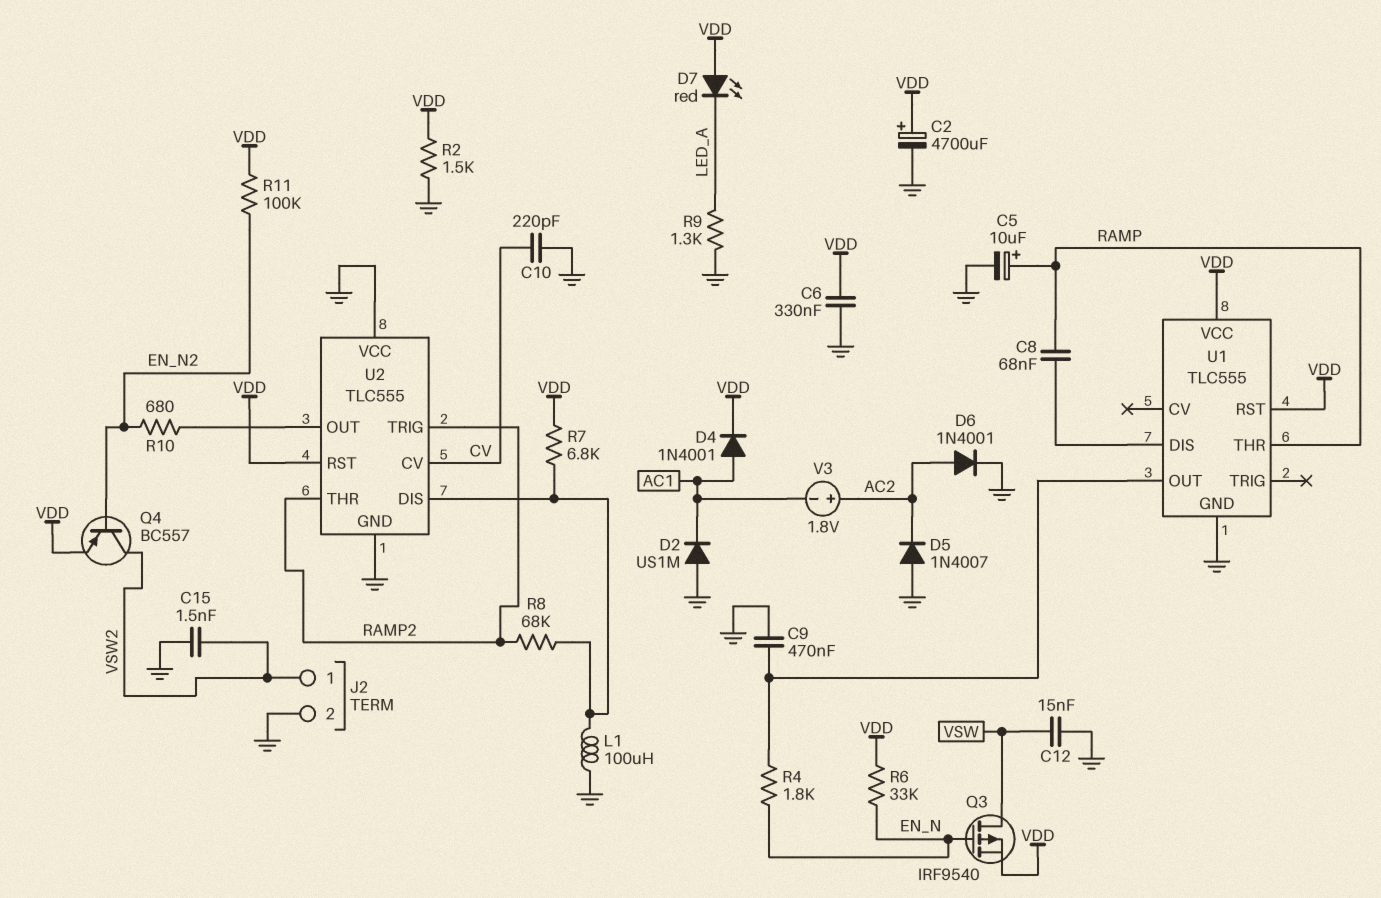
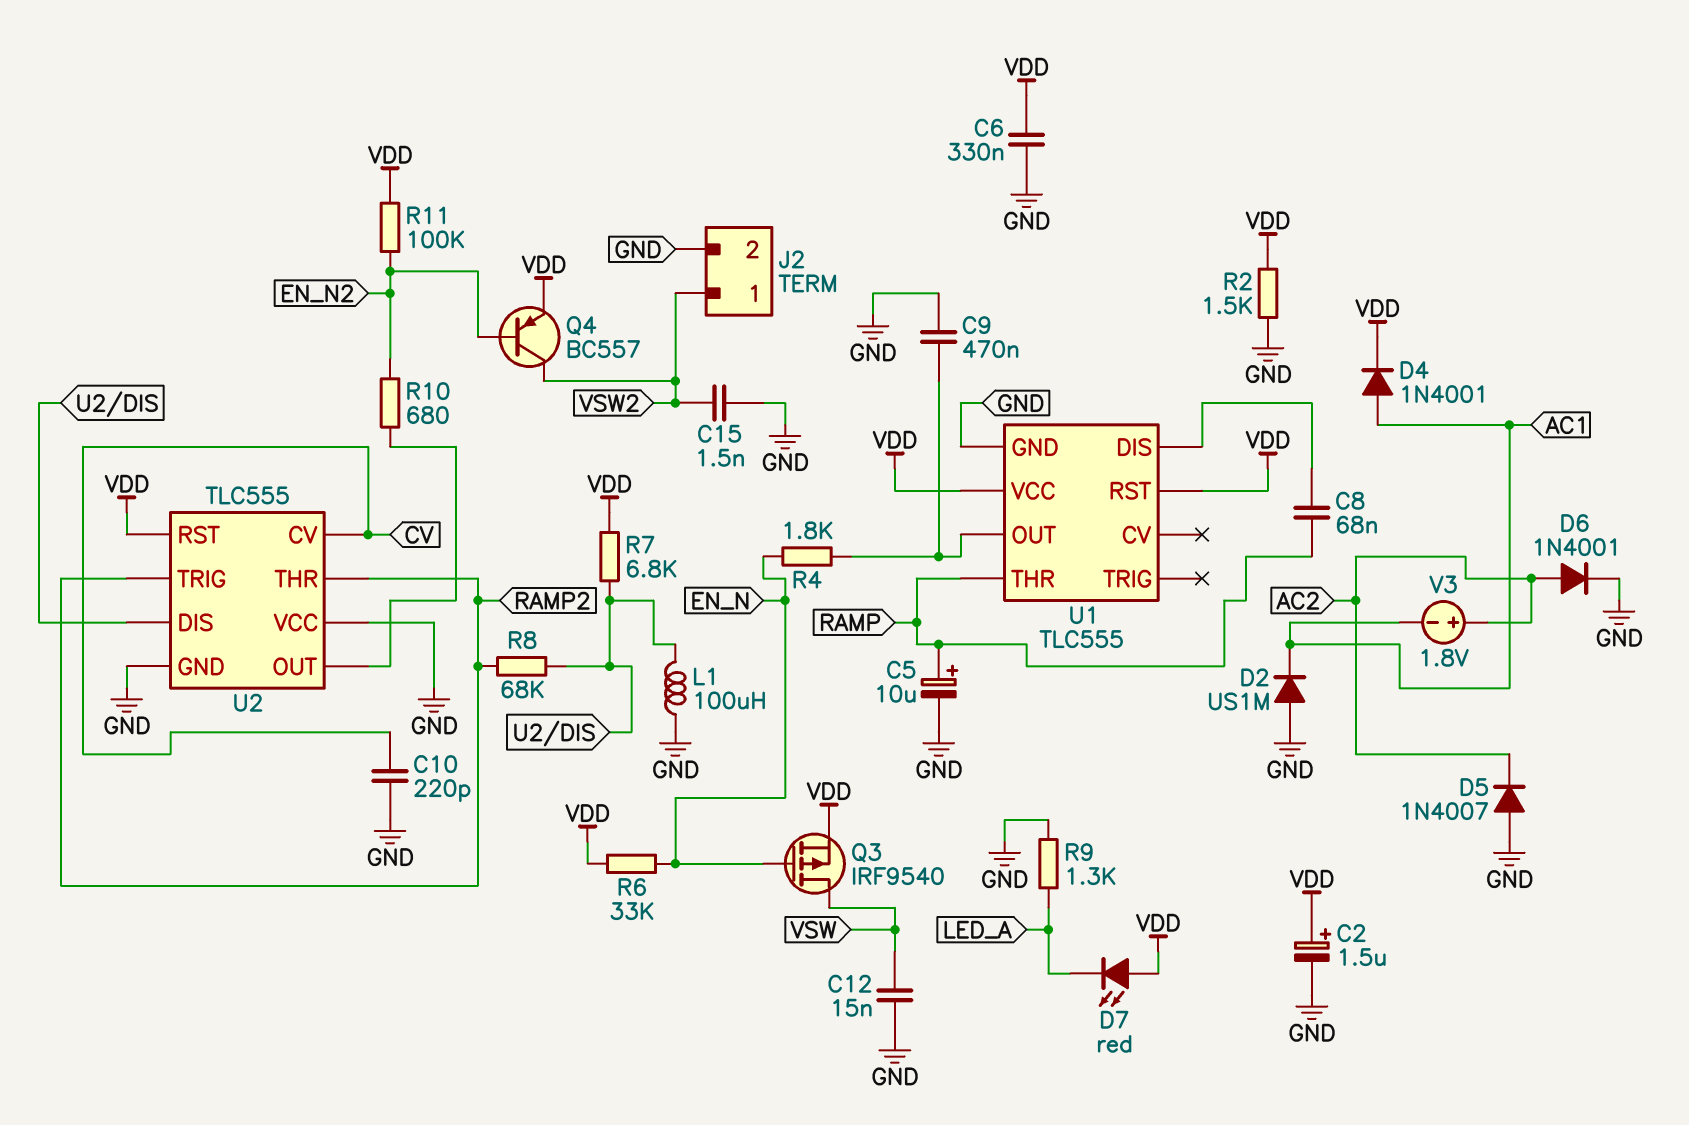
C2: 4700uF (plus VDD, minus GND) -> 1.5uF (plus VDD, minus GND)

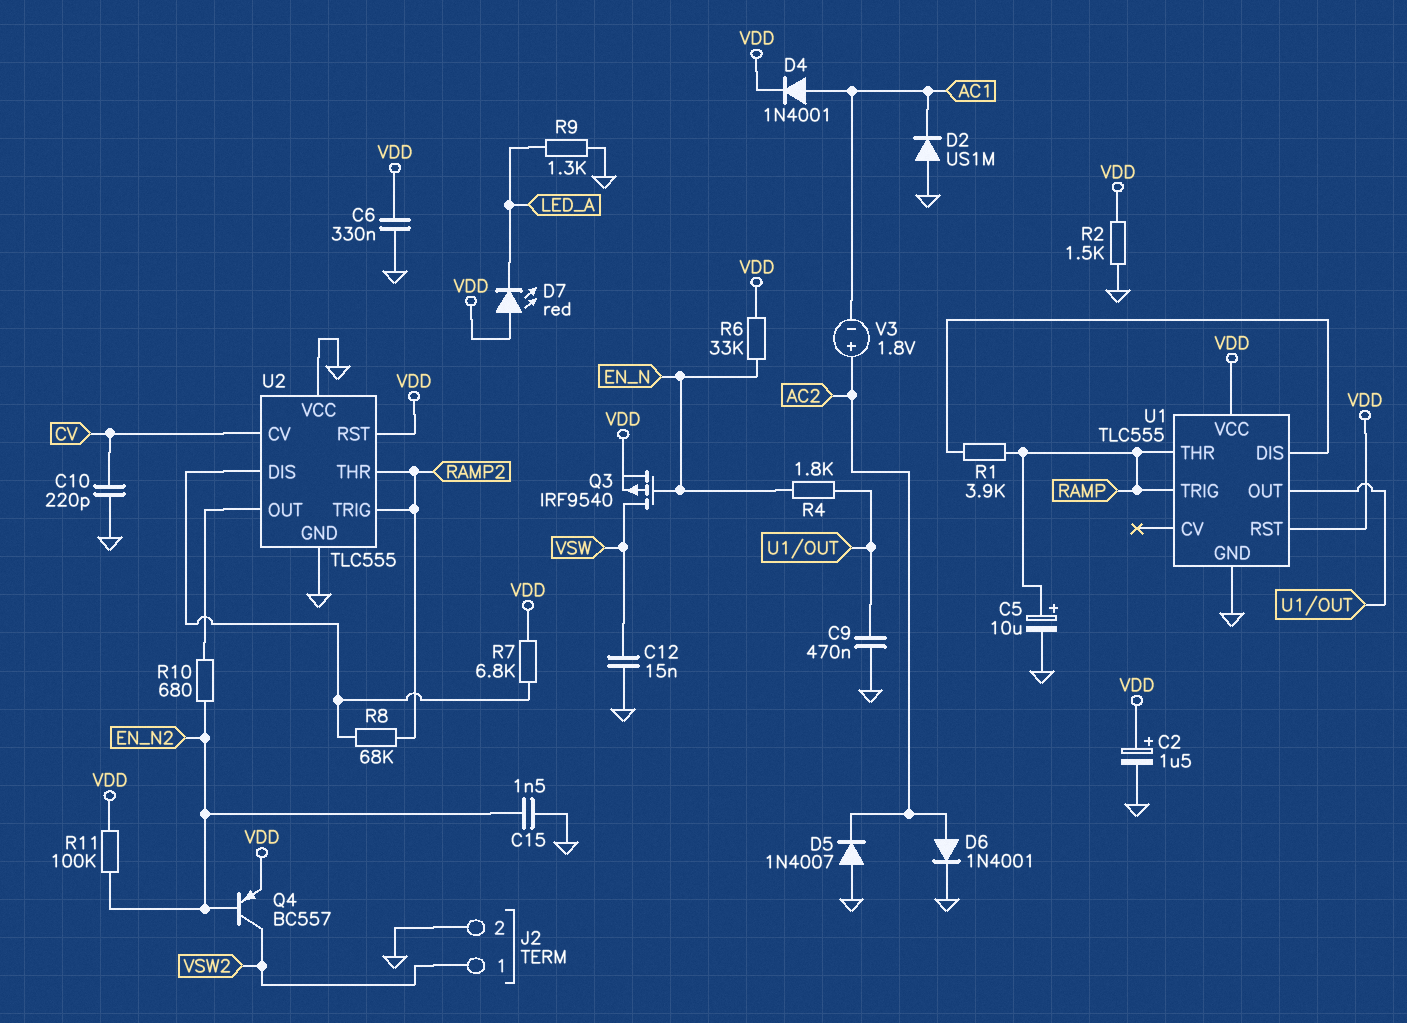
C8: 68nF (RAMP, U1/DIS) -> none
C15: 1.5nF (GND, VSW2) -> 1.5nF (EN_N2, GND)
L1: 100uH (GND, U2/DIS) -> none
R1: none -> 3.9k (RAMP, U1/DIS)
U1 pin TRIG: none -> RAMP

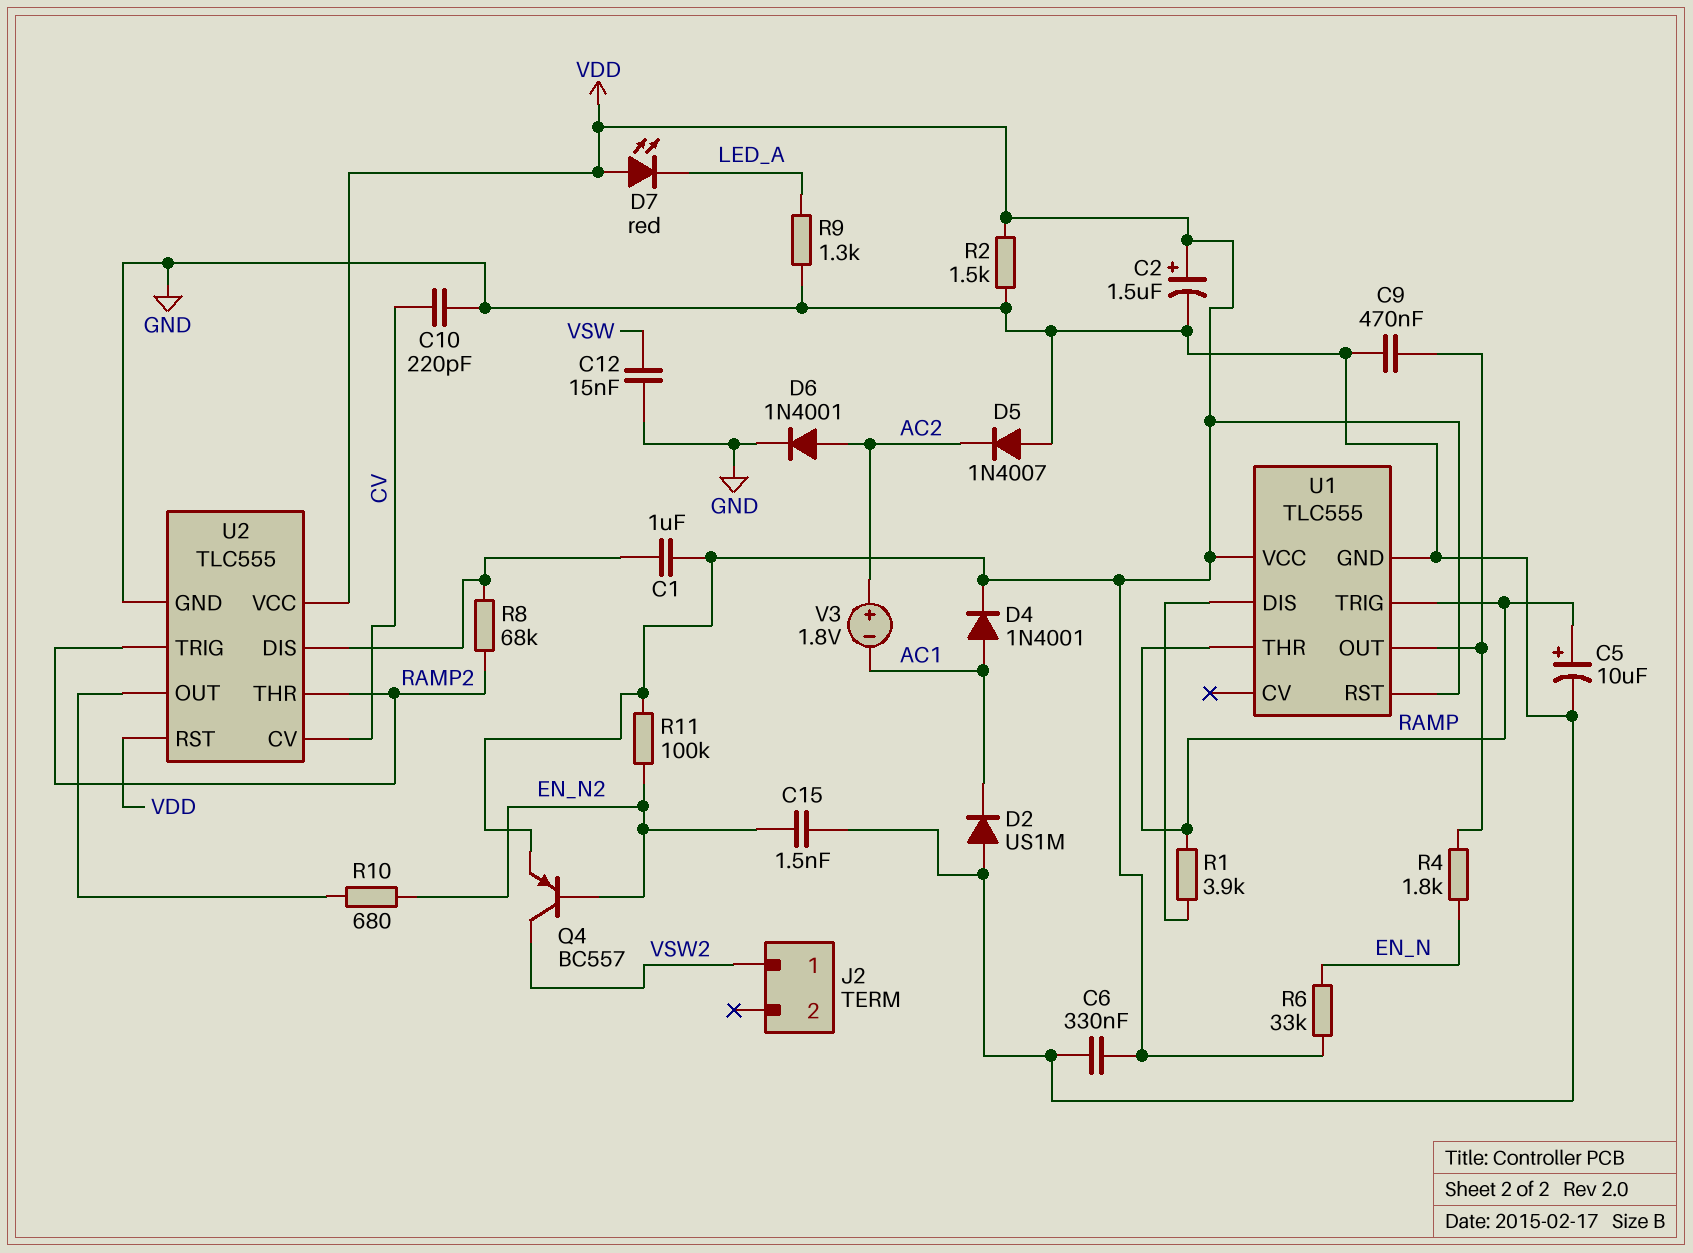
C1: none -> 1uF (U2/DIS, VDD)
J2 pin 2: GND -> none
Q3: PMOS IRF9540 (G EN_N, D VSW, S VDD) -> none
R7: 6.8k (U2/DIS, VDD) -> none
U2 pin VCC: GND -> VDD

